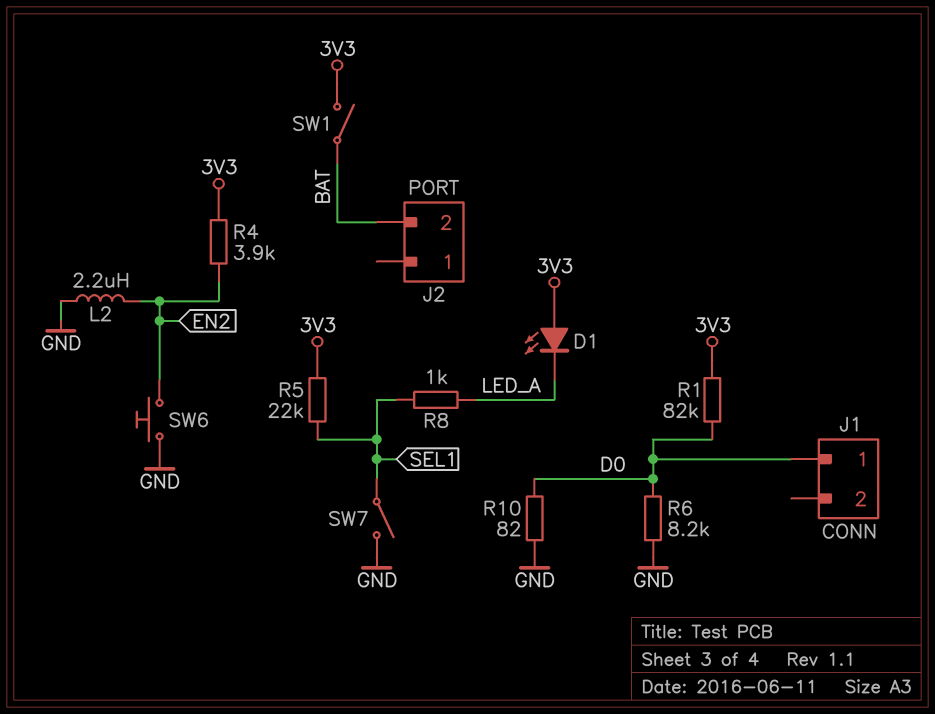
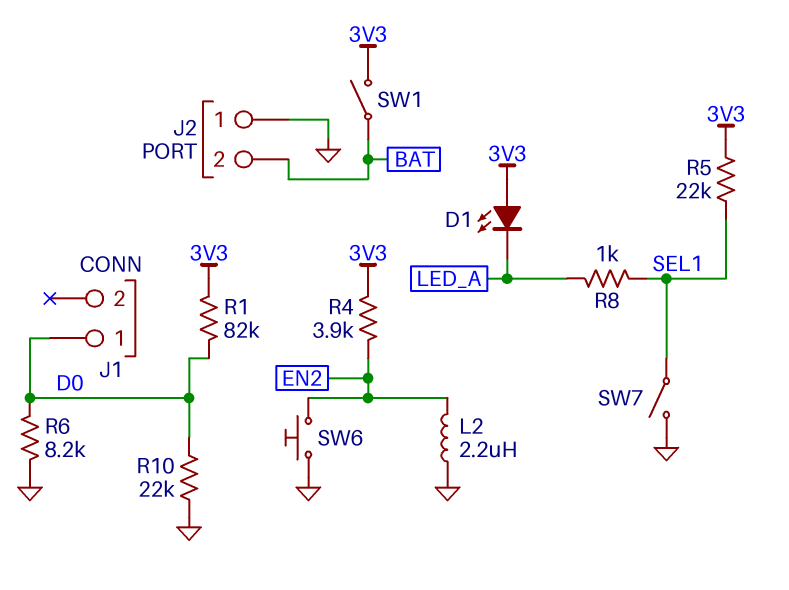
J2 pin 1: none -> GND
R10: 82 (D0, GND) -> 22k (D0, GND)

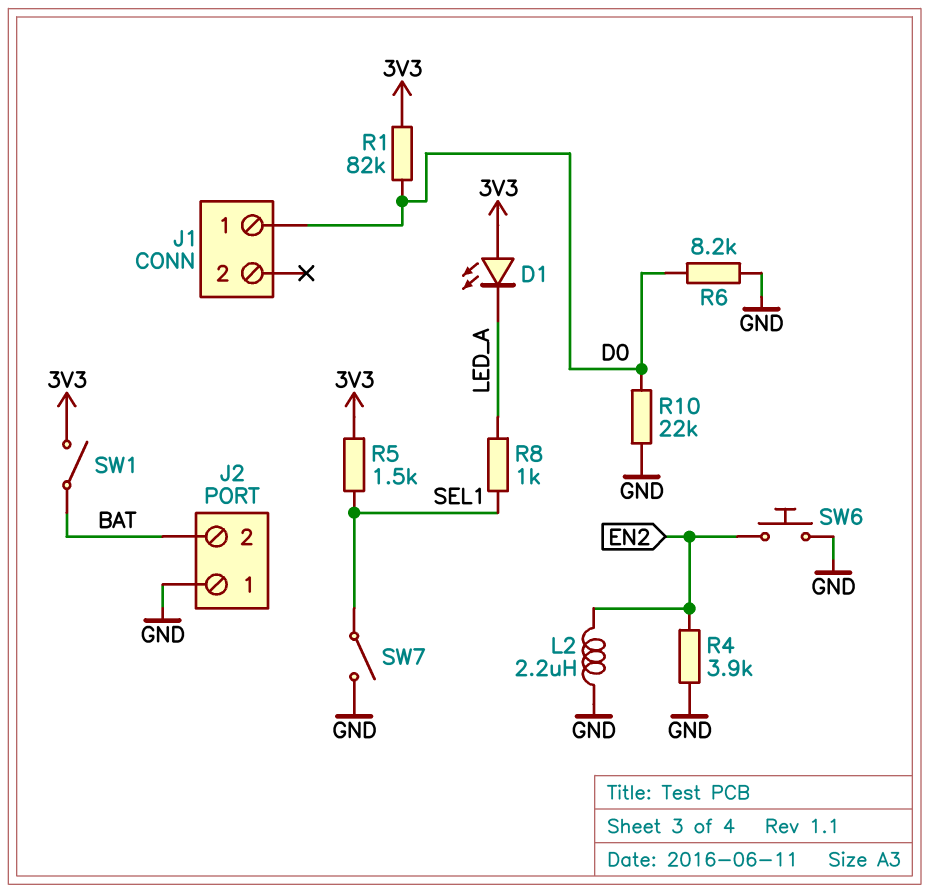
R4: 3.9k (3V3, EN2) -> 3.9k (EN2, GND)
R5: 22k (3V3, SEL1) -> 1.5k (3V3, SEL1)

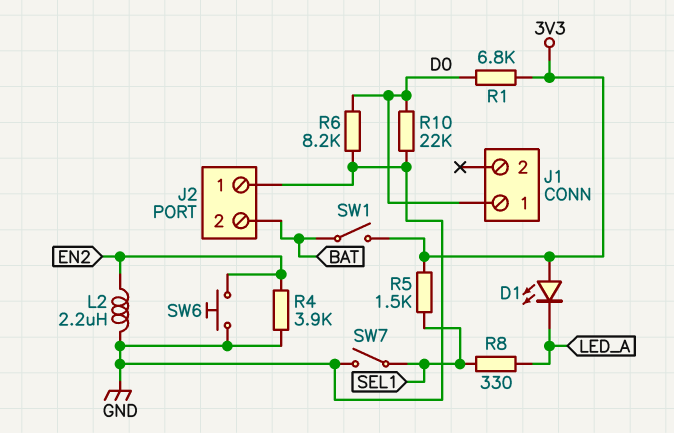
R1: 82k (3V3, D0) -> 6.8k (3V3, D0)
R8: 1k (LED_A, SEL1) -> 330 (LED_A, SEL1)

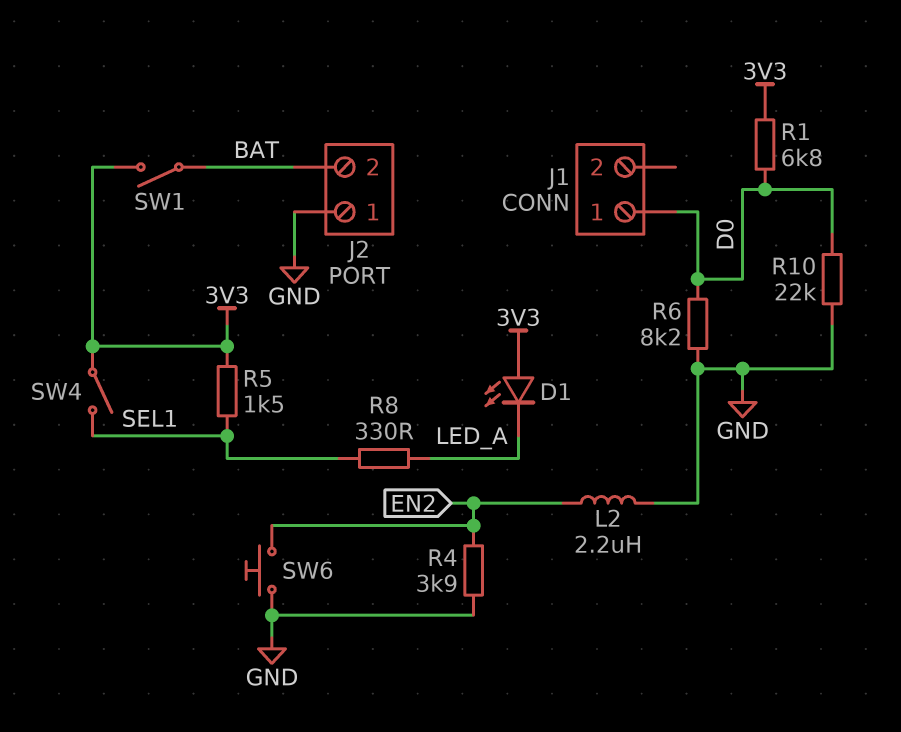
SW4: none -> switch (3V3, SEL1)
SW7: switch (GND, SEL1) -> none

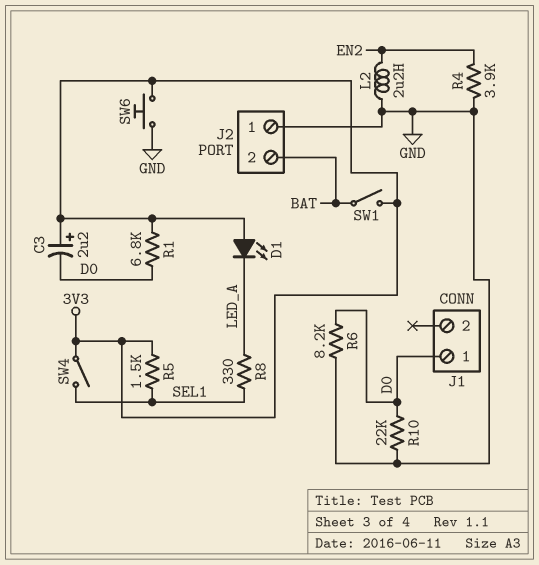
C3: none -> 2.2uF (plus 3V3, minus D0)
SW6: button (EN2, GND) -> button (3V3, GND)

